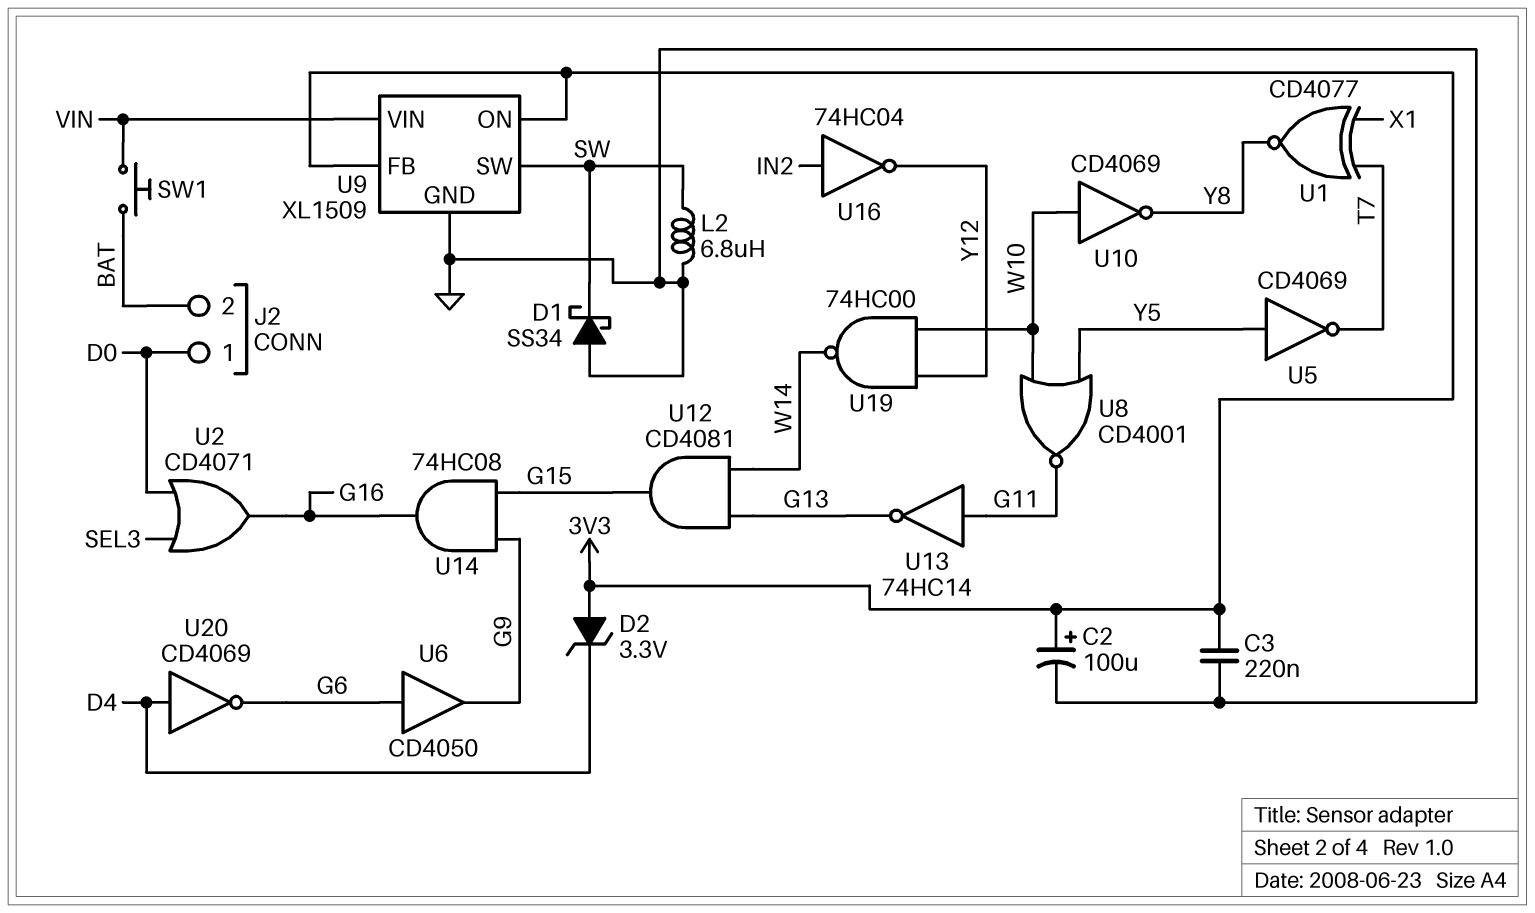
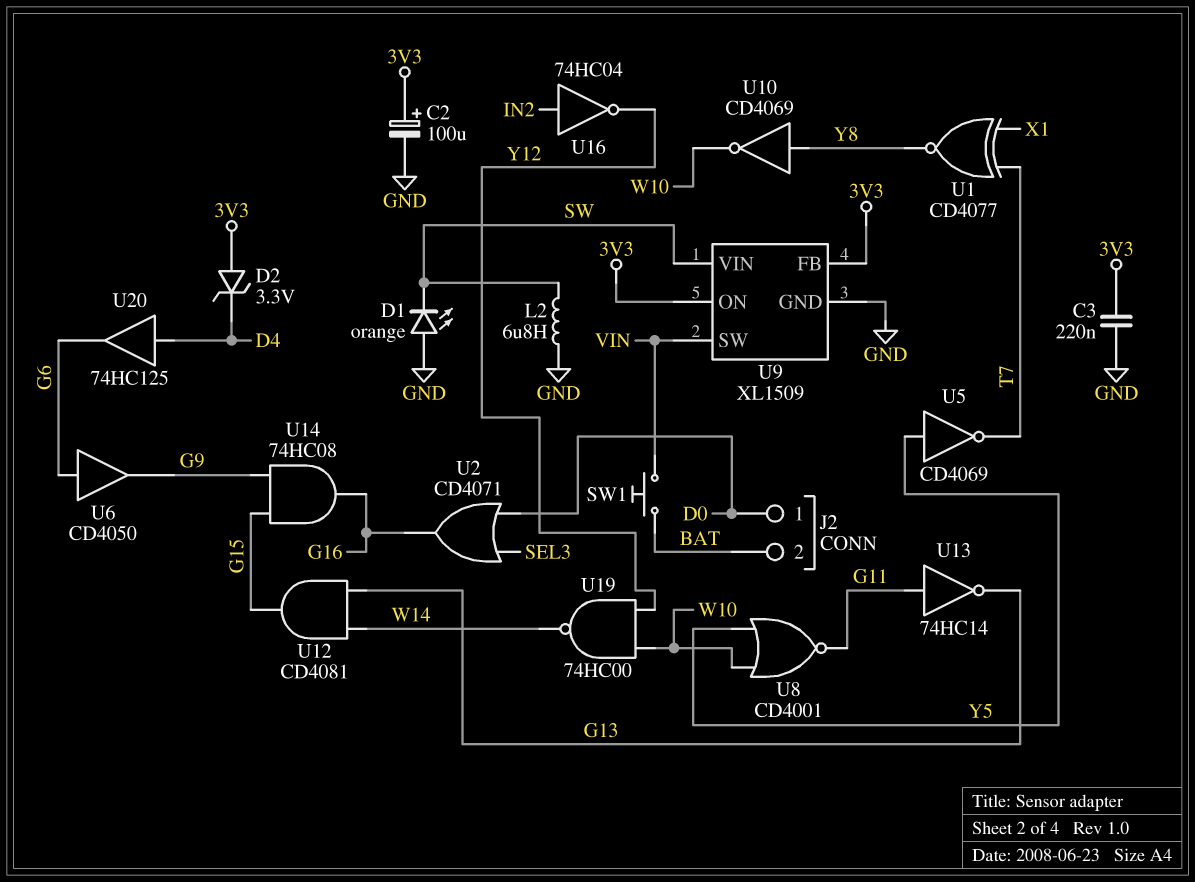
D1: schottky SS34 (A GND, K SW) -> LED orange (A GND, K SW)
U9 pin SW: SW -> VIN
U9 pin VIN: VIN -> SW
U10: NOT CD4069 (in W10, out Y8) -> NOT CD4069 (in Y8, out W10)
U20: NOT CD4069 (in D4, out G6) -> buffer 74HC125 (in D4, out G6)

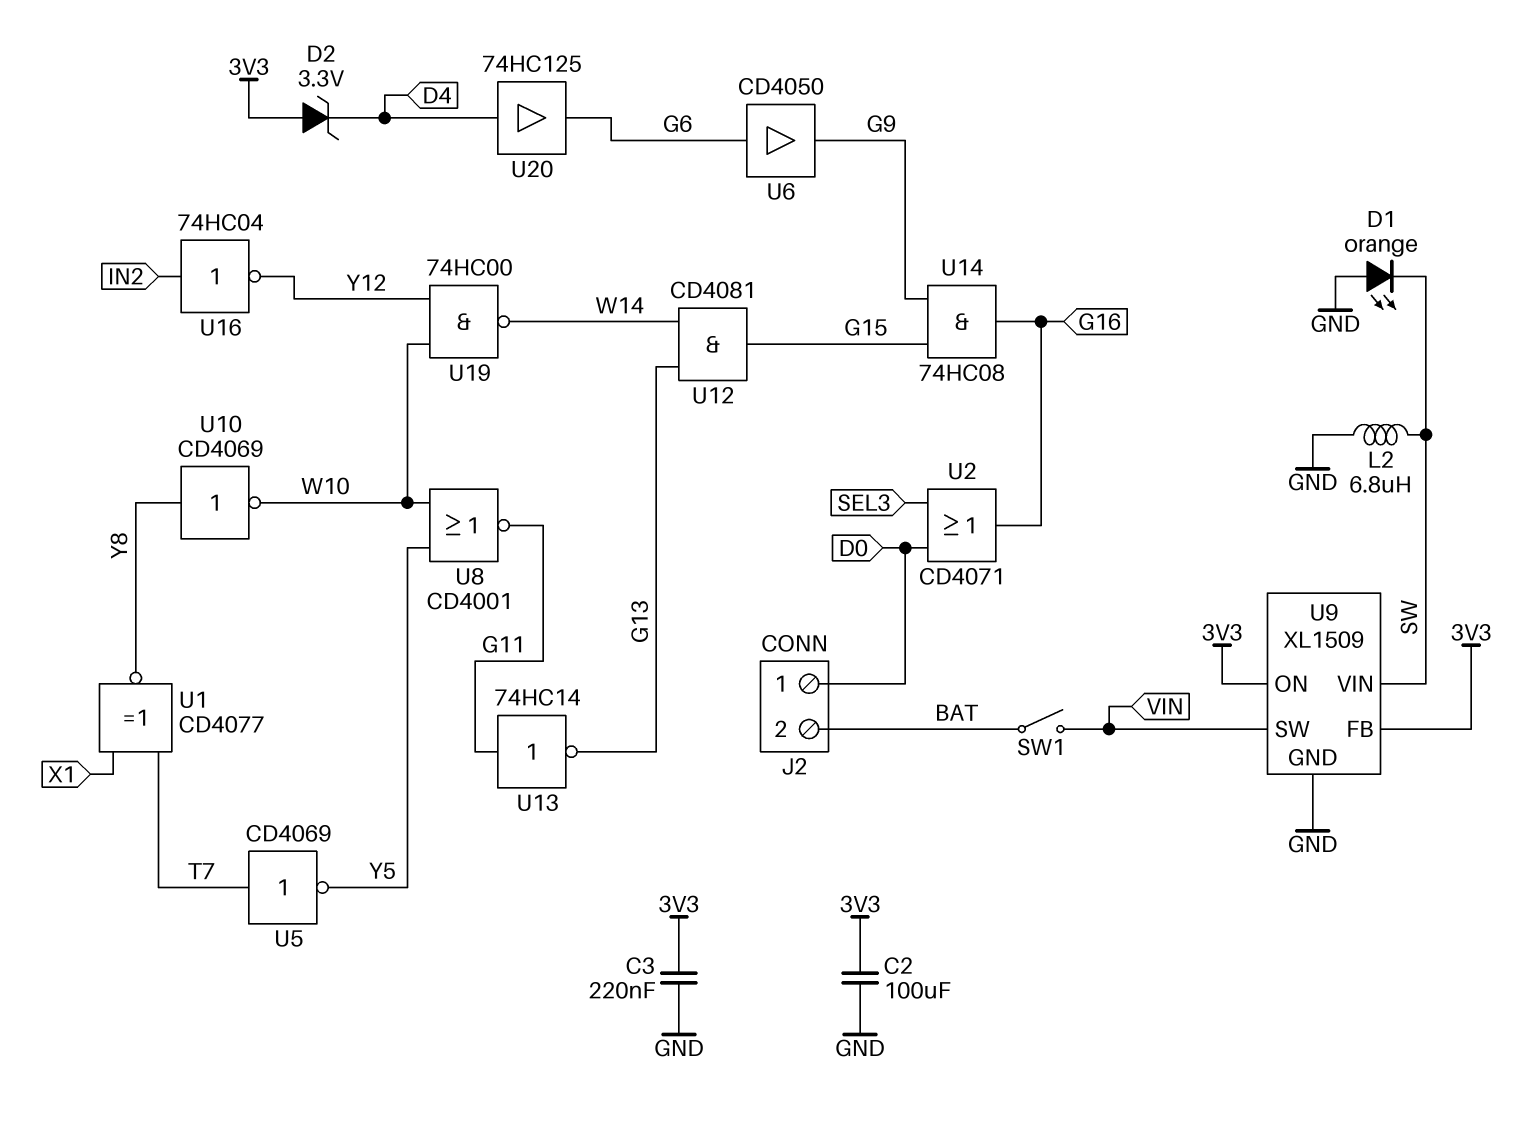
C2: 100uF (plus 3V3, minus GND) -> 100uF (3V3, GND)
SW1: button (BAT, VIN) -> switch (BAT, VIN)
U5: NOT CD4069 (in Y5, out T7) -> NOT CD4069 (in T7, out Y5)

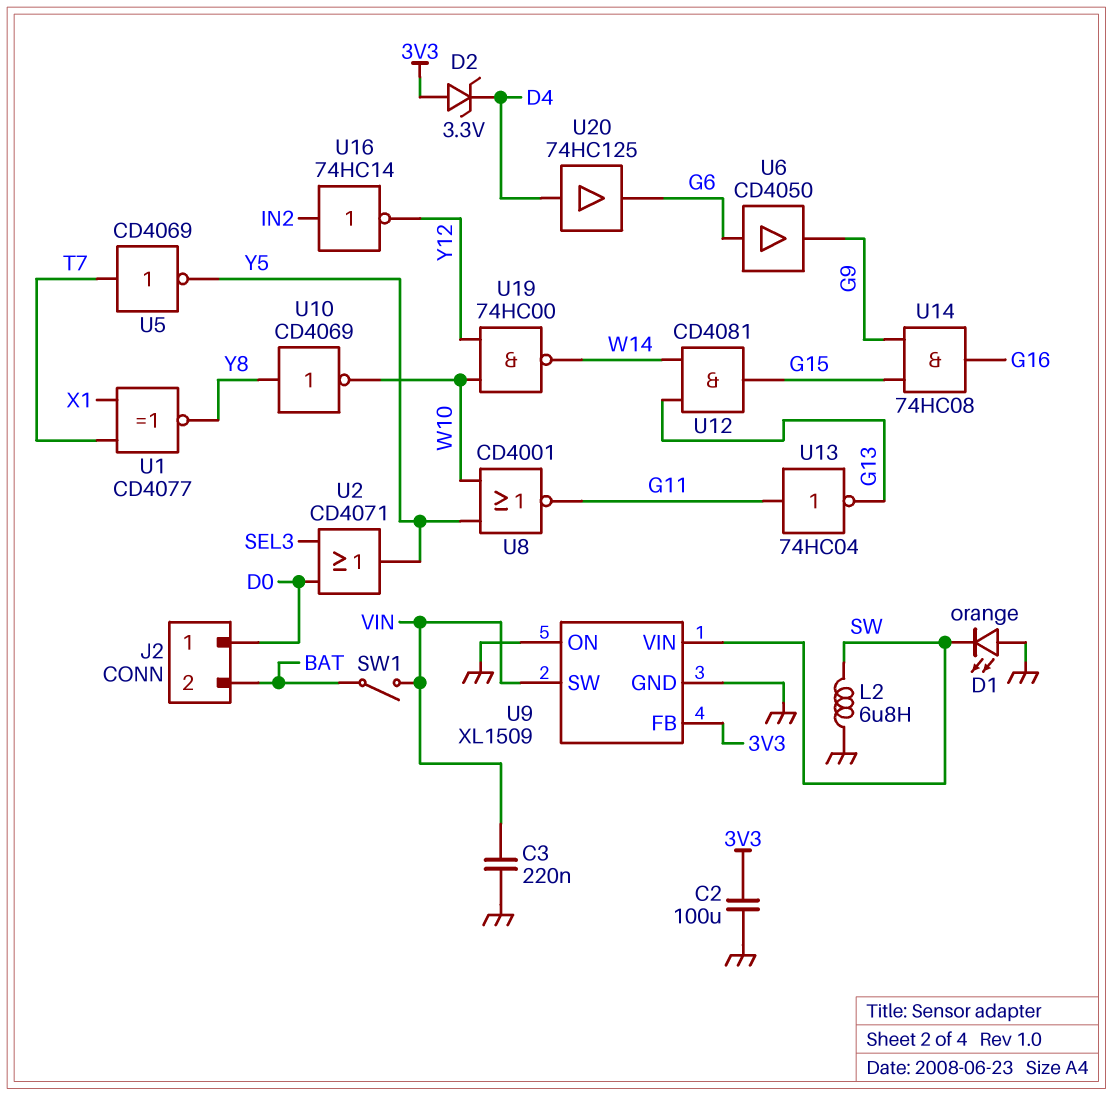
C3: 220nF (3V3, GND) -> 220nF (GND, VIN)
U2: OR CD4071 (in D0, in SEL3, out G16) -> OR CD4071 (in D0, in SEL3, out Y5)
U9 pin ON: 3V3 -> GND
U13: NOT 74HC14 (in G11, out G13) -> NOT 74HC04 (in G11, out G13)
U16: NOT 74HC04 (in IN2, out Y12) -> NOT 74HC14 (in IN2, out Y12)

